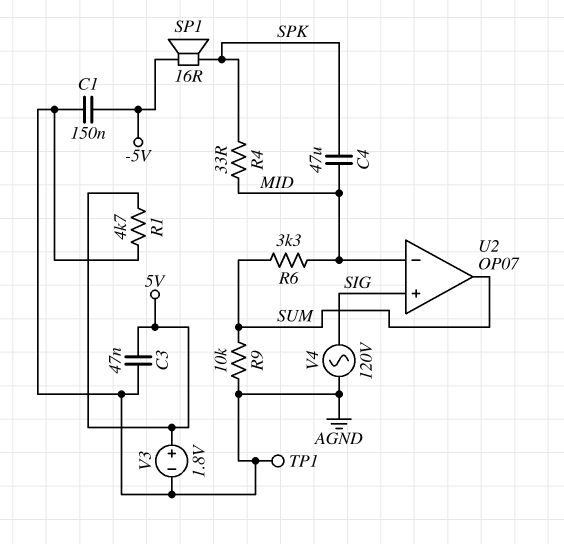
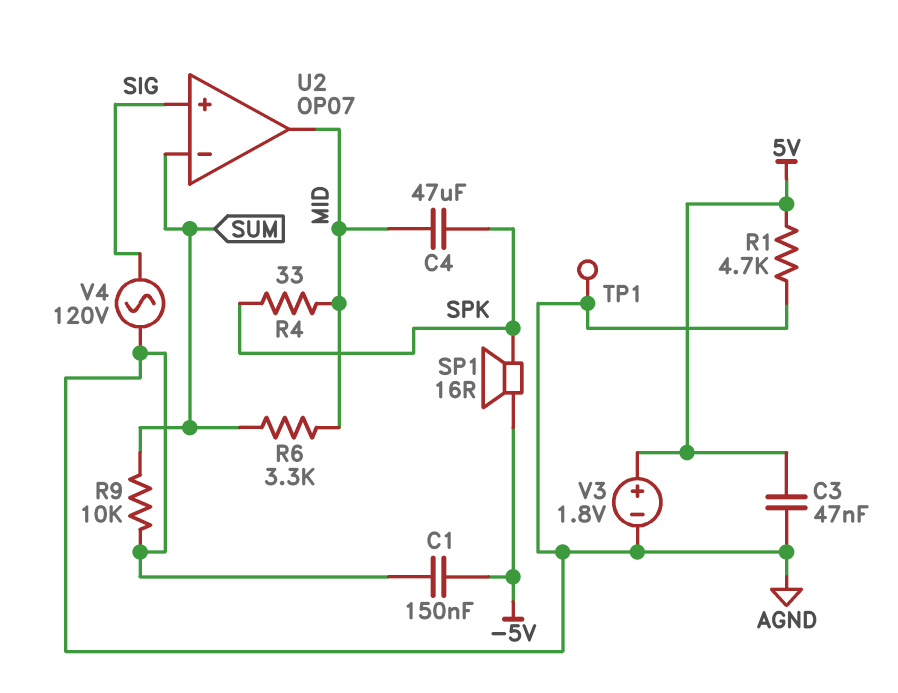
U2 pin in-: MID -> SUM
U2 pin out: SUM -> MID

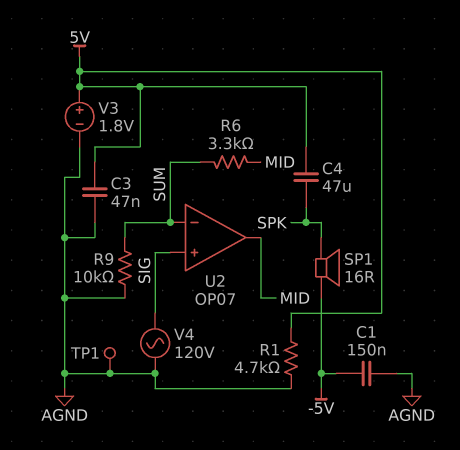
C4: 47uF (MID, SPK) -> 47uF (5V, SPK)
R4: 33 (MID, SPK) -> none

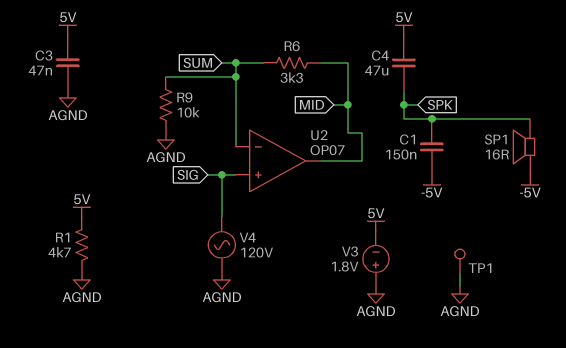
C1: 150nF (-5V, AGND) -> 150nF (-5V, SPK)
V3: 1.8V (plus 5V, minus AGND) -> 1.8V (plus AGND, minus 5V)

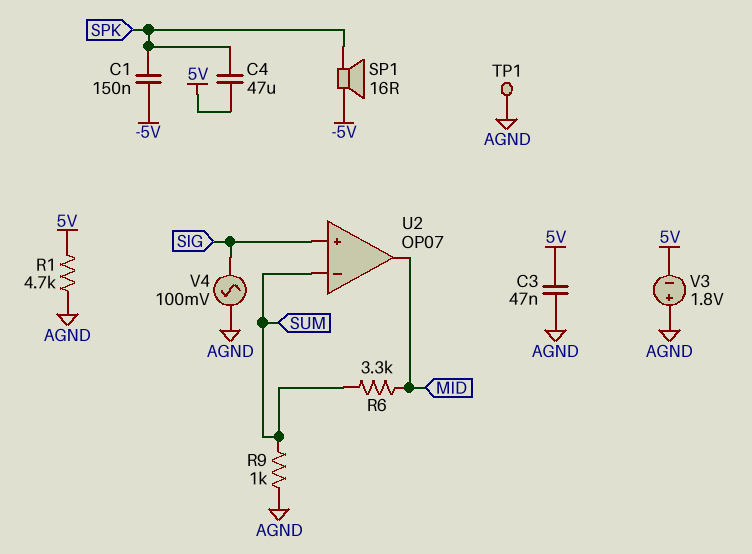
R9: 10k (AGND, SUM) -> 1k (AGND, SUM)
V4: AC 120V (AGND, SIG) -> AC 100mV (AGND, SIG)

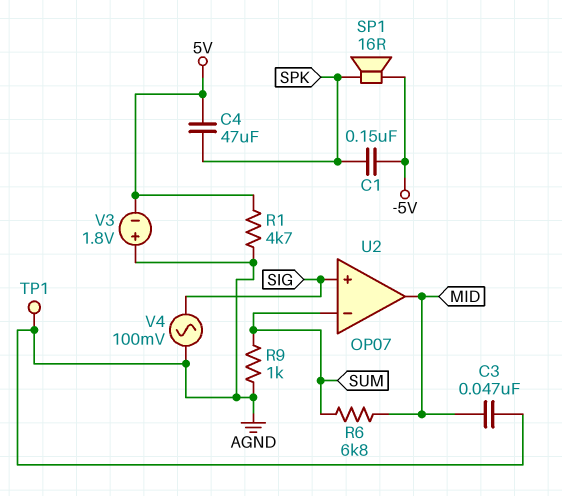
C3: 47nF (5V, AGND) -> 47nF (AGND, MID)
R6: 3.3k (MID, SUM) -> 6.8k (MID, SUM)

